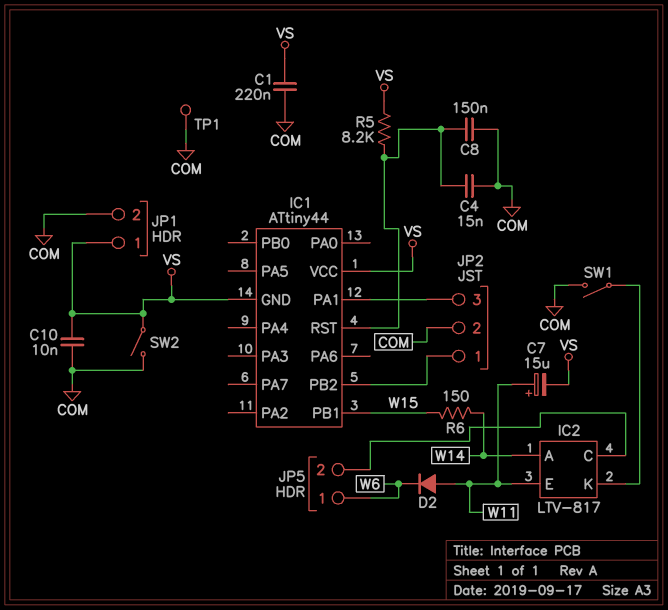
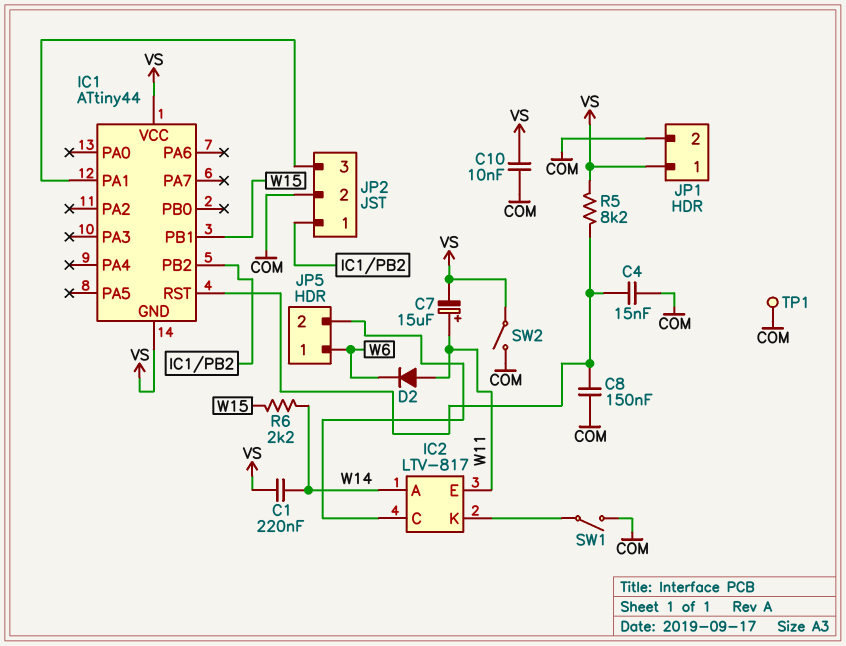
C1: 220nF (COM, VS) -> 220nF (VS, W14)
R6: 150 (W14, W15) -> 2.2k (W14, W15)

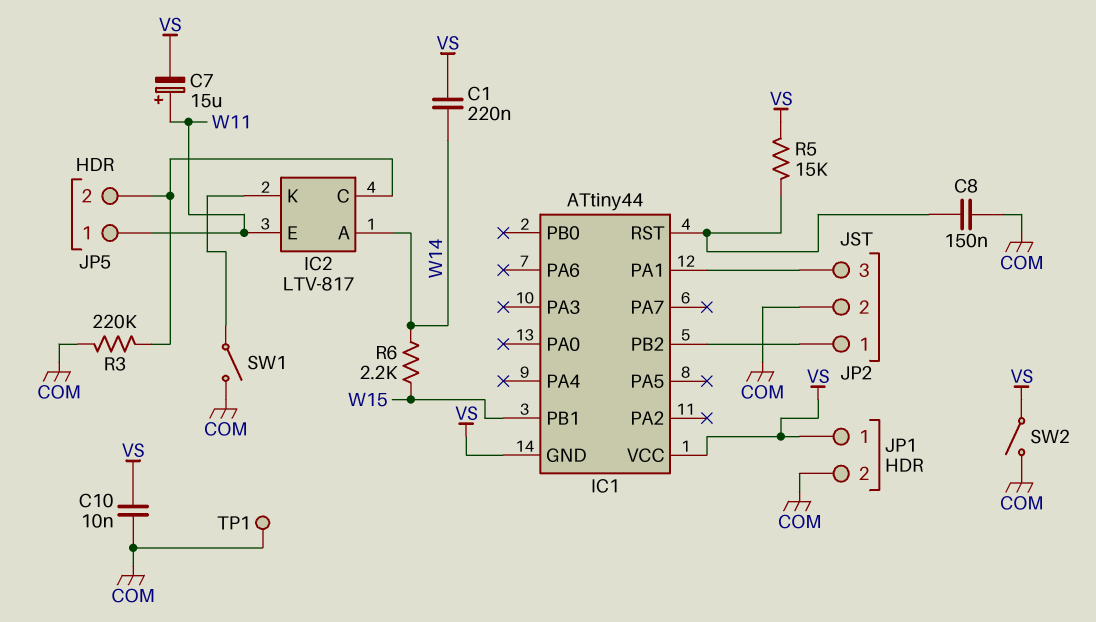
C4: 15nF (COM, IC1/RST) -> none
D2: diode (A W11, K W6) -> none
JP5 pin 1: W6 -> W11
R3: none -> 220k (COM, IC2/C)
R5: 8.2k (IC1/RST, VS) -> 15k (IC1/RST, VS)

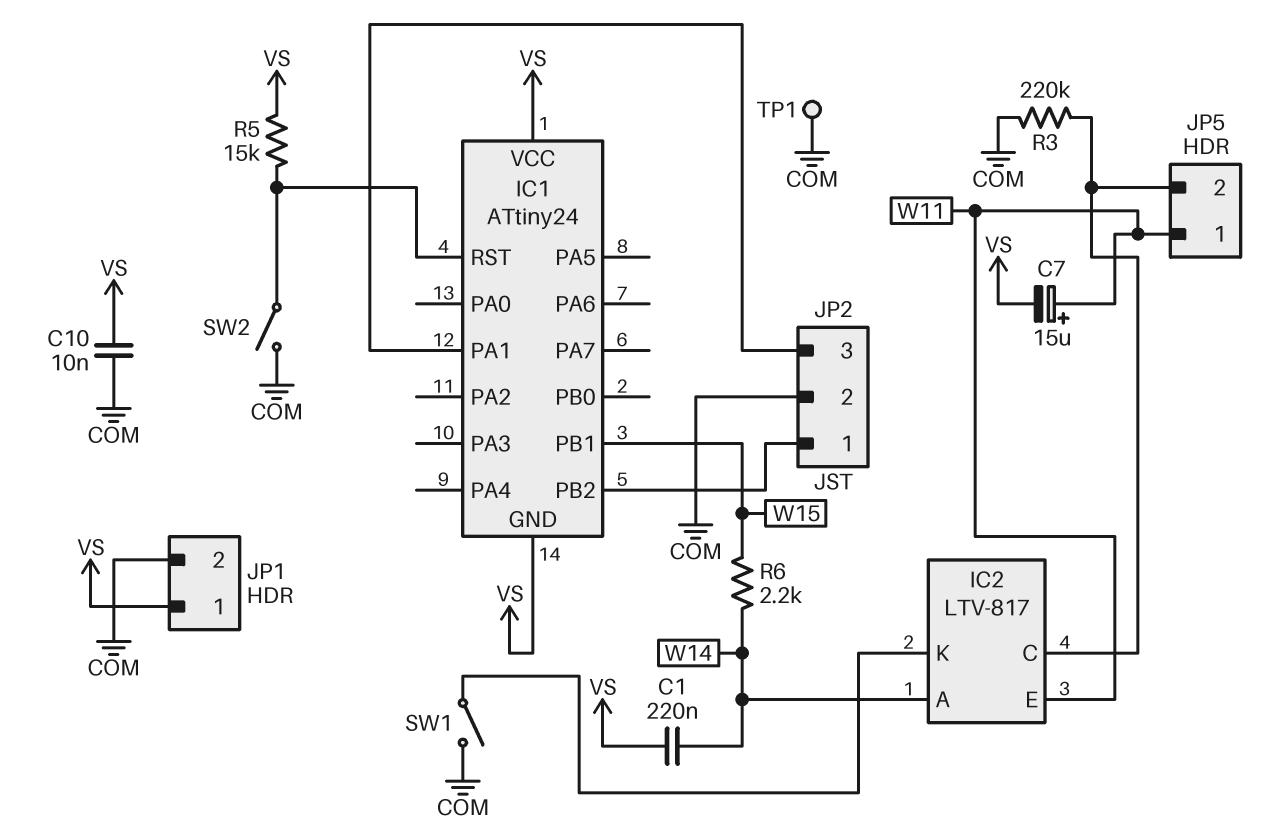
C8: 150nF (COM, IC1/RST) -> none
IC1: ATtiny44 -> ATtiny24
SW2: switch (COM, VS) -> switch (COM, IC1/RST)

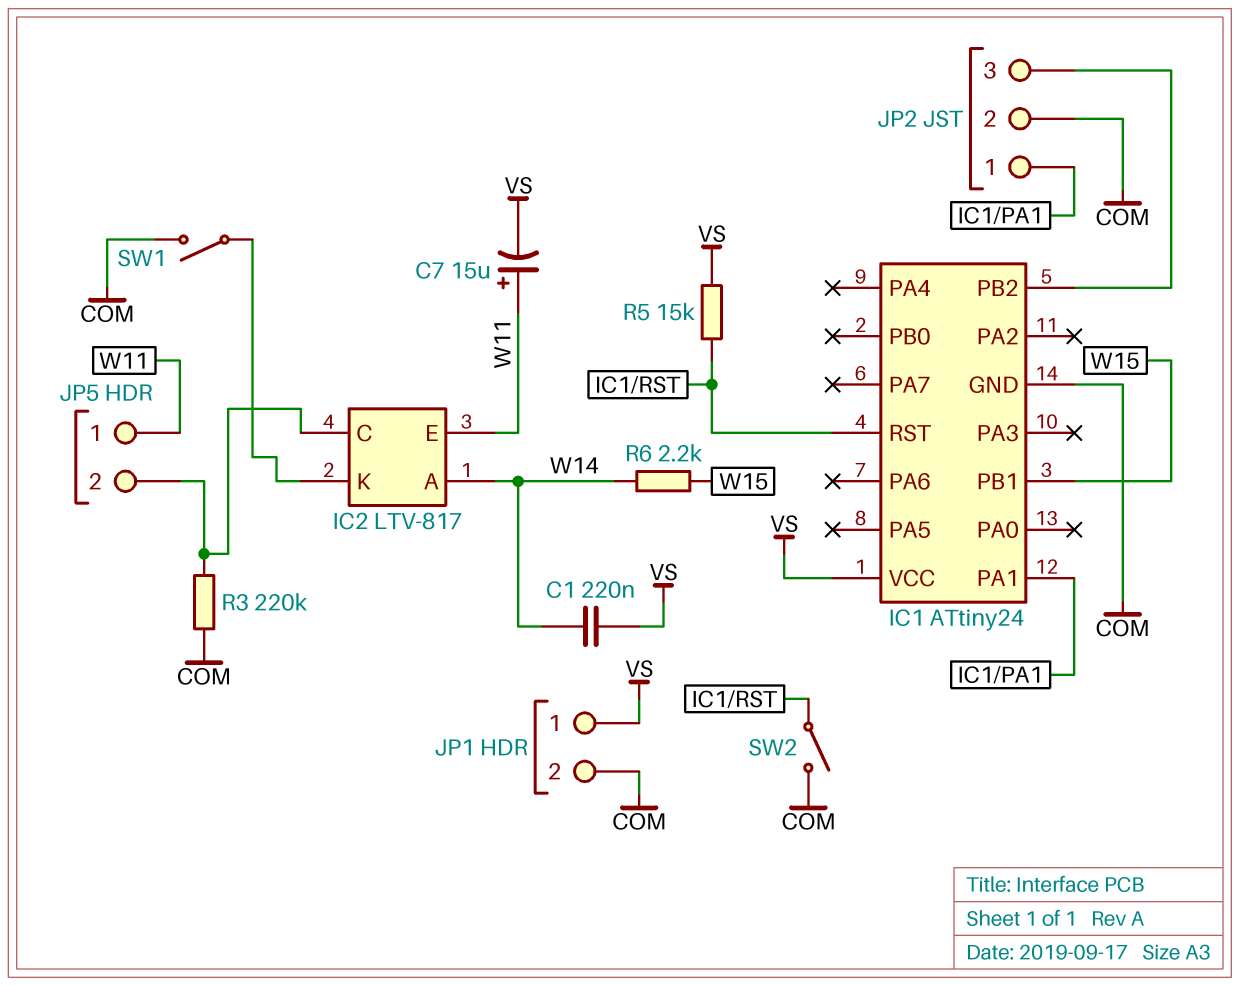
C10: 10nF (COM, VS) -> none
IC1 pin GND: VS -> COM
JP2 pin 1: IC1/PB2 -> IC1/PA1
JP2 pin 3: IC1/PA1 -> IC1/PB2
TP1: test point (COM) -> none

